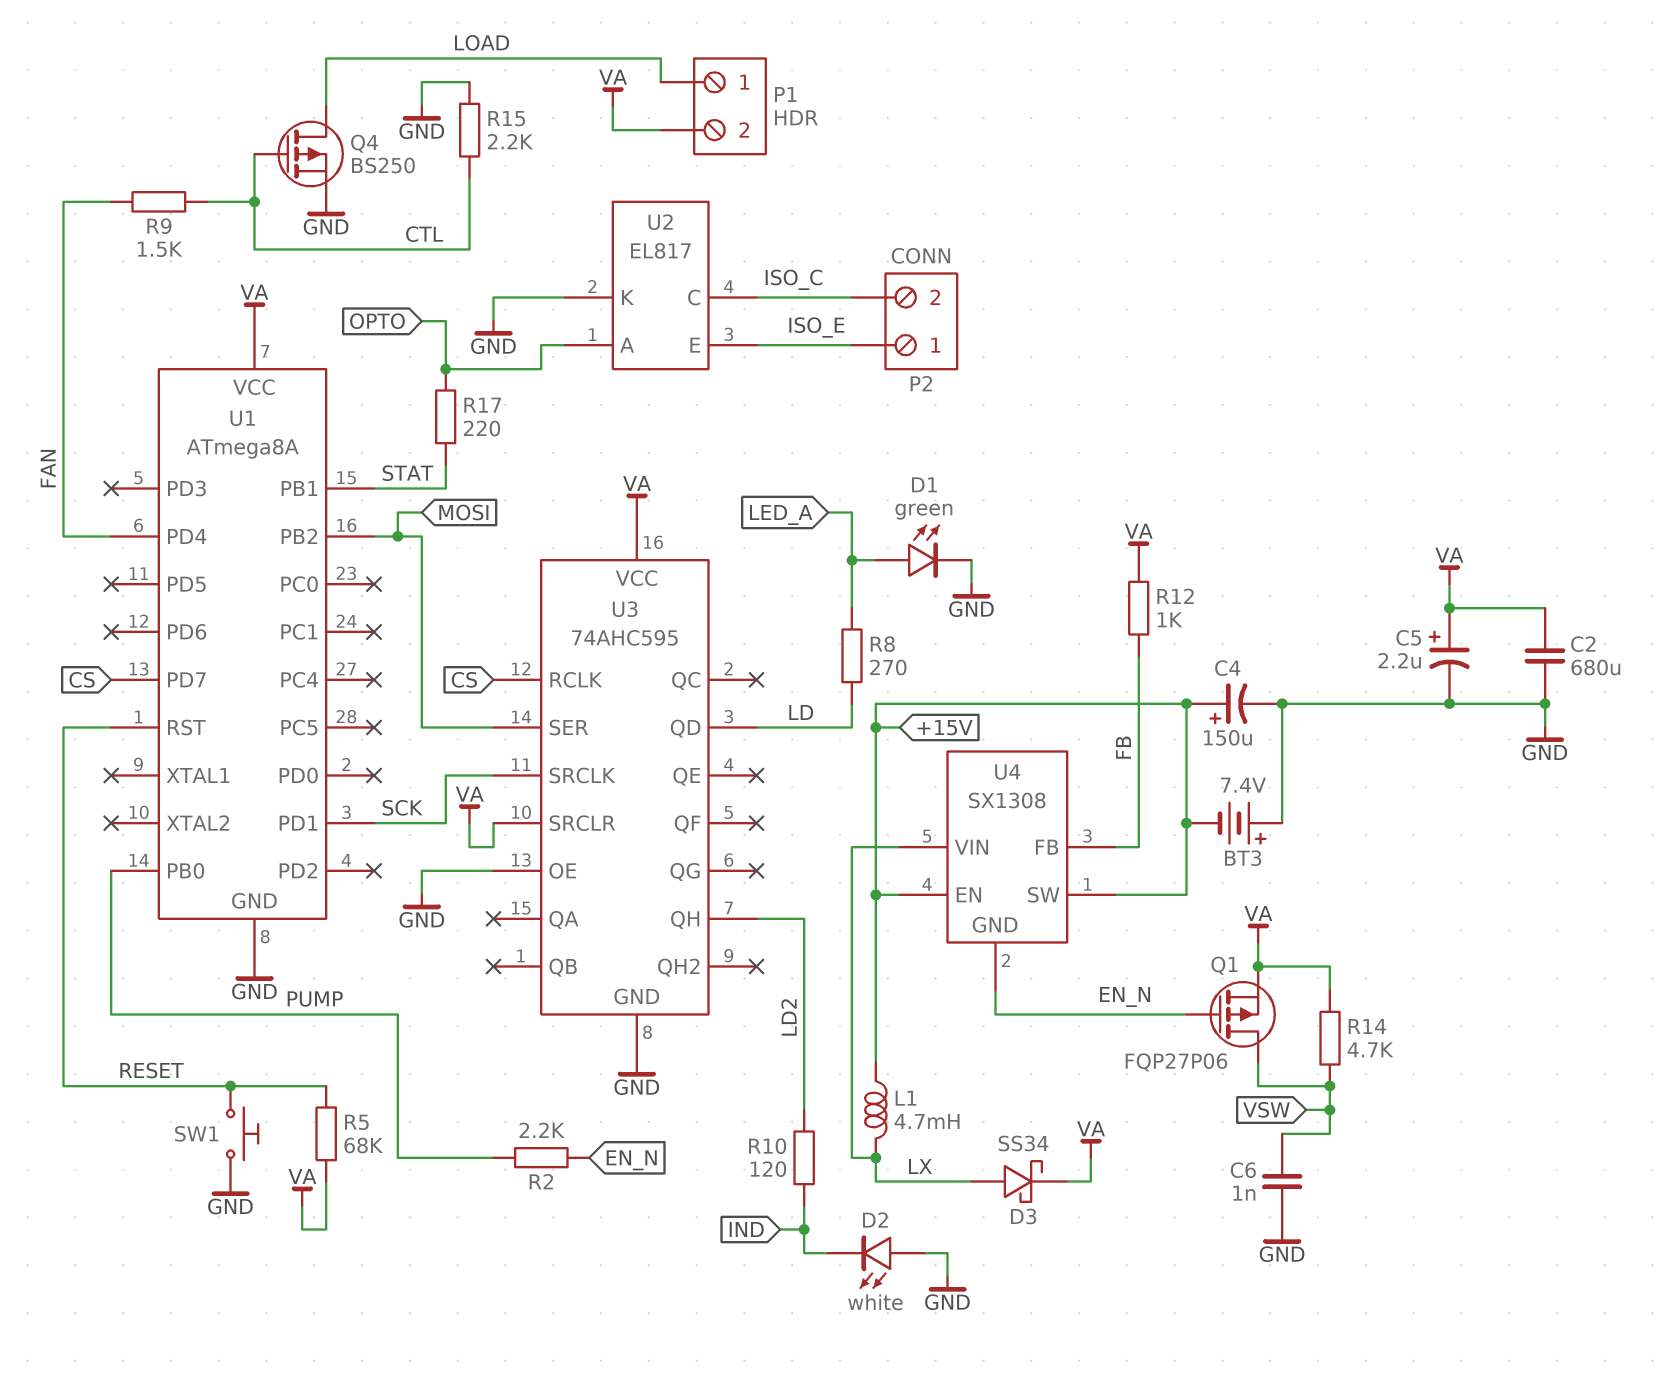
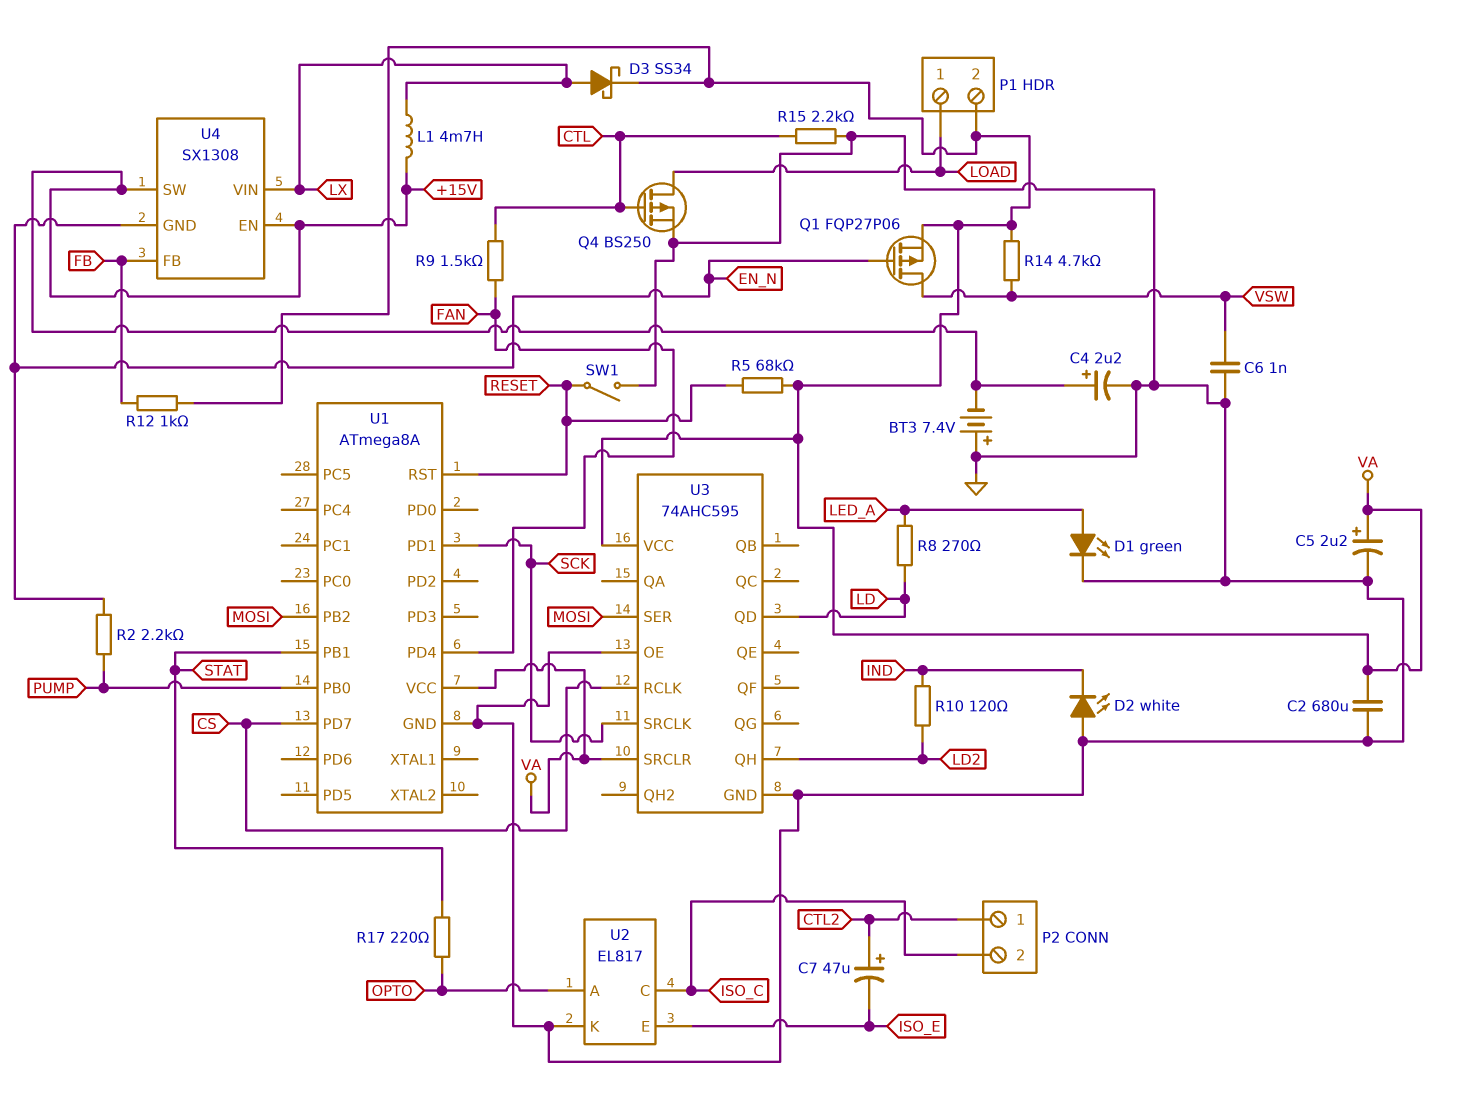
C4: 150uF (plus +15V, minus GND) -> 2.2uF (plus +15V, minus GND)
C7: none -> 47uF (plus CTL2, minus ISO_E)
P2 pin 1: ISO_E -> CTL2
SW1: button (GND, RESET) -> switch (GND, RESET)

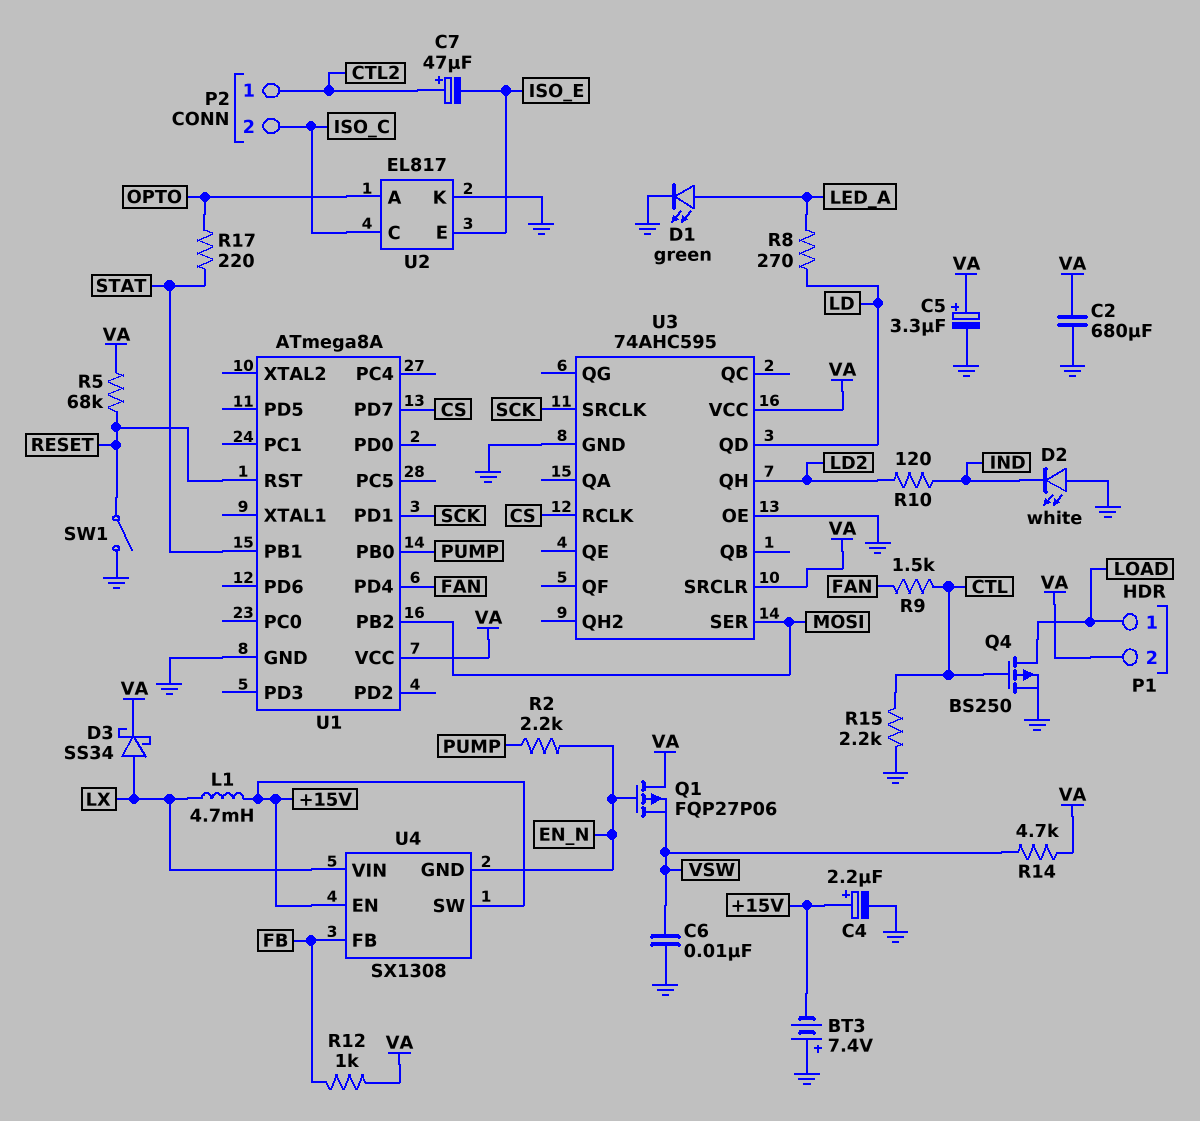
C5: 2.2uF (plus VA, minus GND) -> 3.3uF (plus VA, minus GND)
C6: 1nF (GND, VSW) -> 10nF (GND, VSW)
Q1: PMOS FQP27P06 (G EN_N, D VSW, S VA) -> PMOS FQP27P06 (G EN_N, D VA, S VSW)

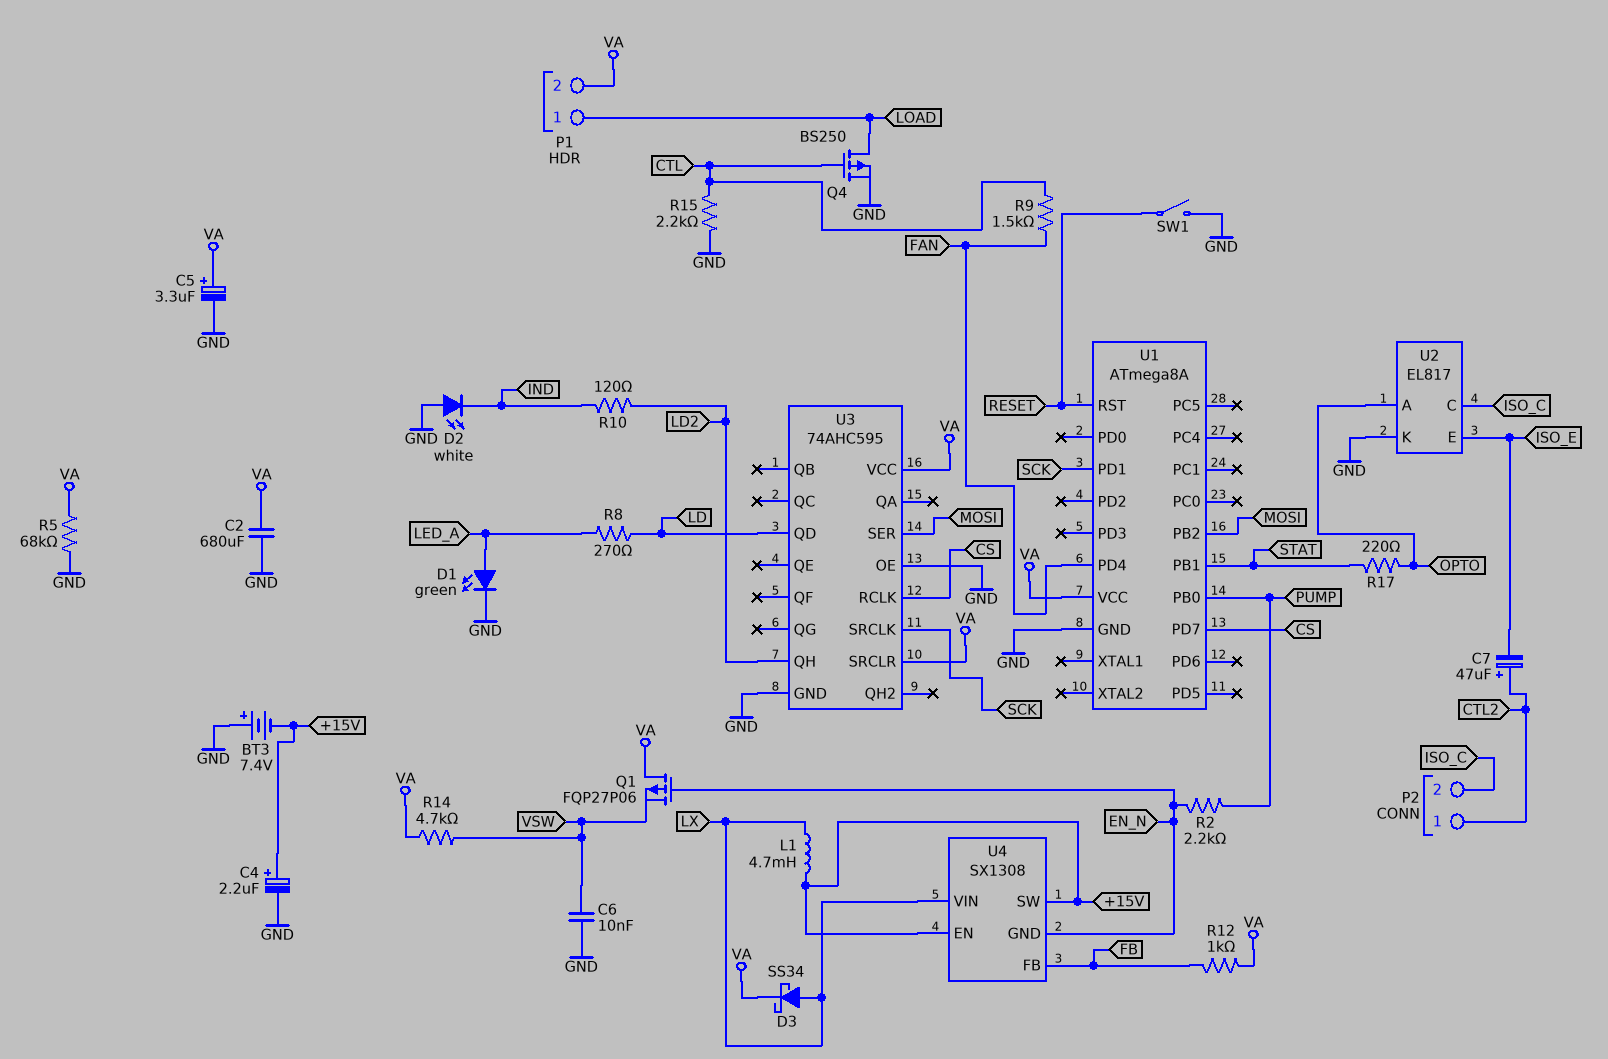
R5: 68k (RESET, VA) -> 68k (GND, VA)

